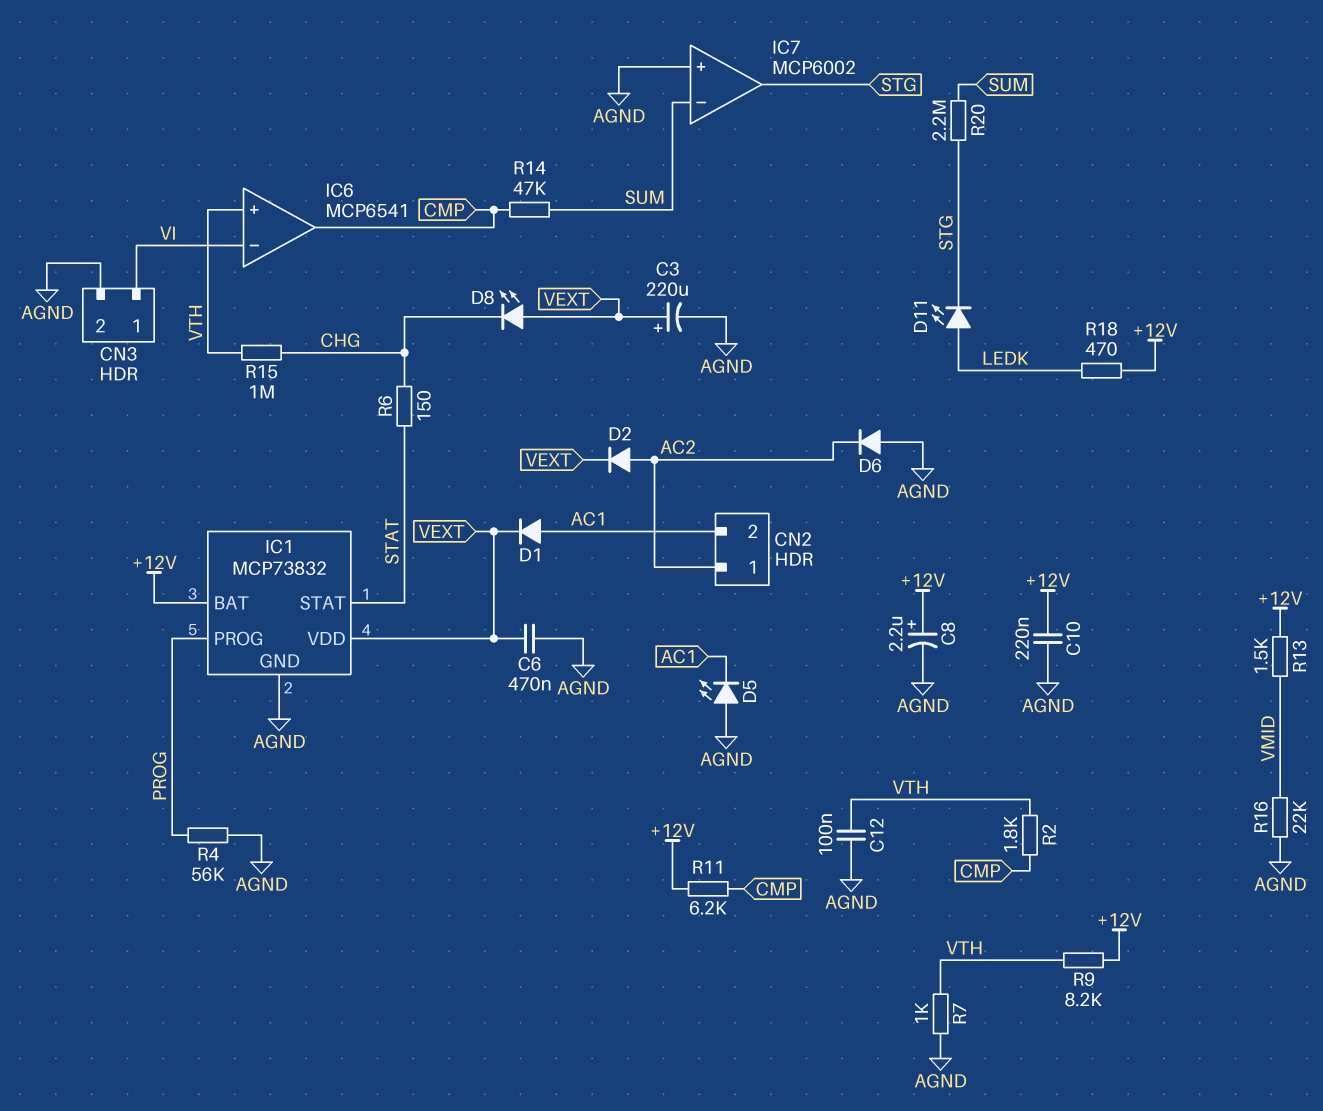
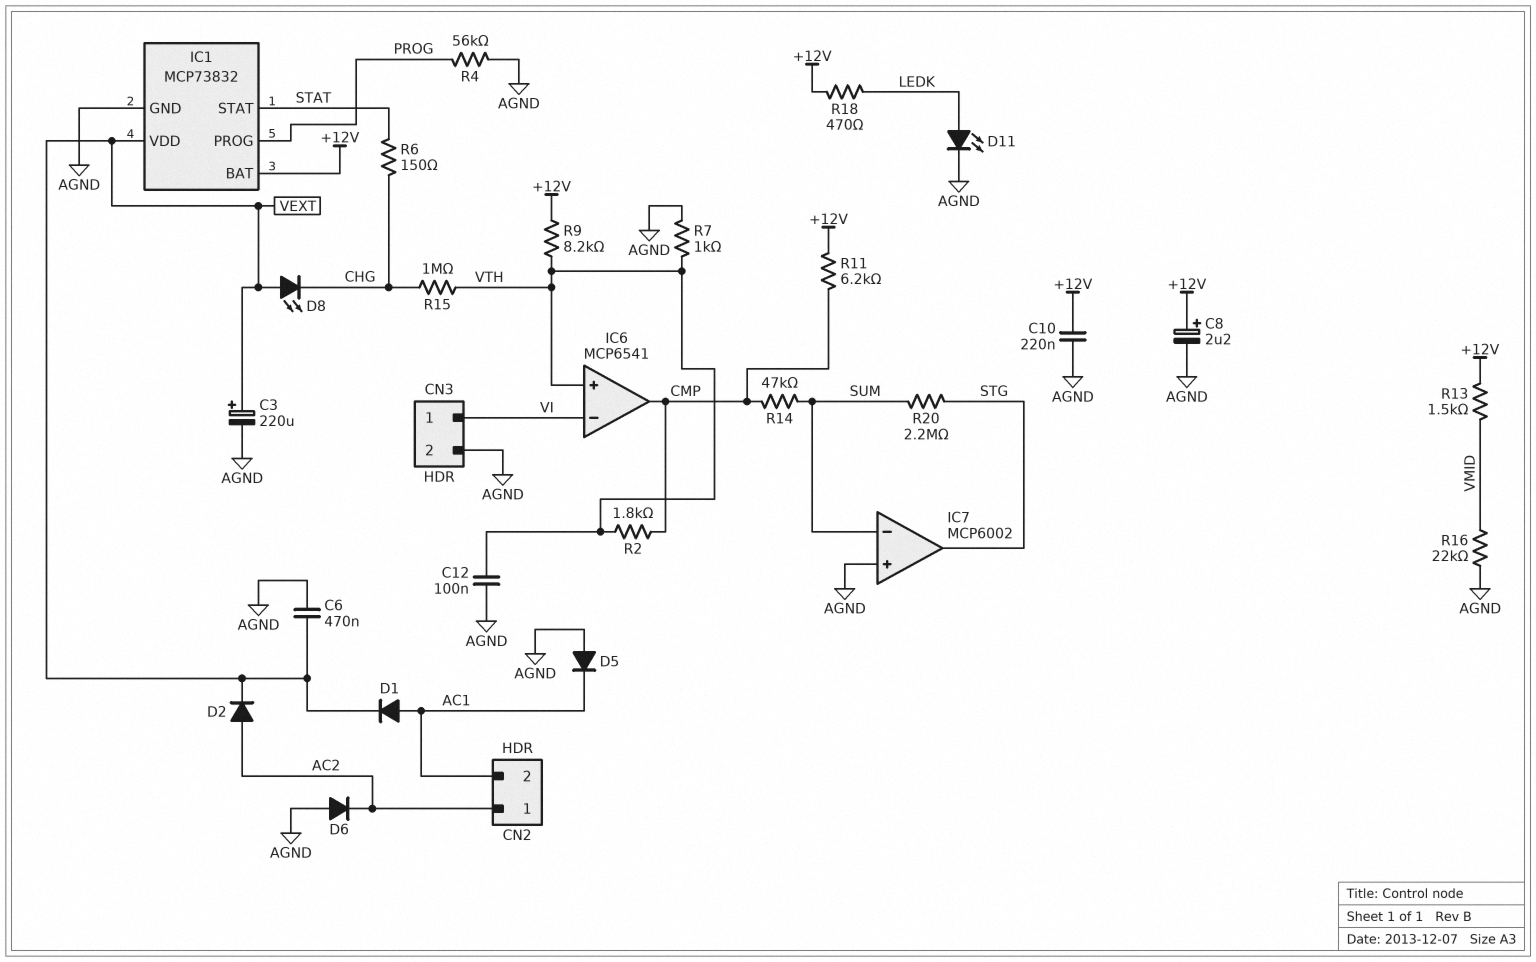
D5: LED (A AGND, K AC1) -> diode (A AGND, K AC1)
D11: LED (A LEDK, K STG) -> LED (A LEDK, K AGND)

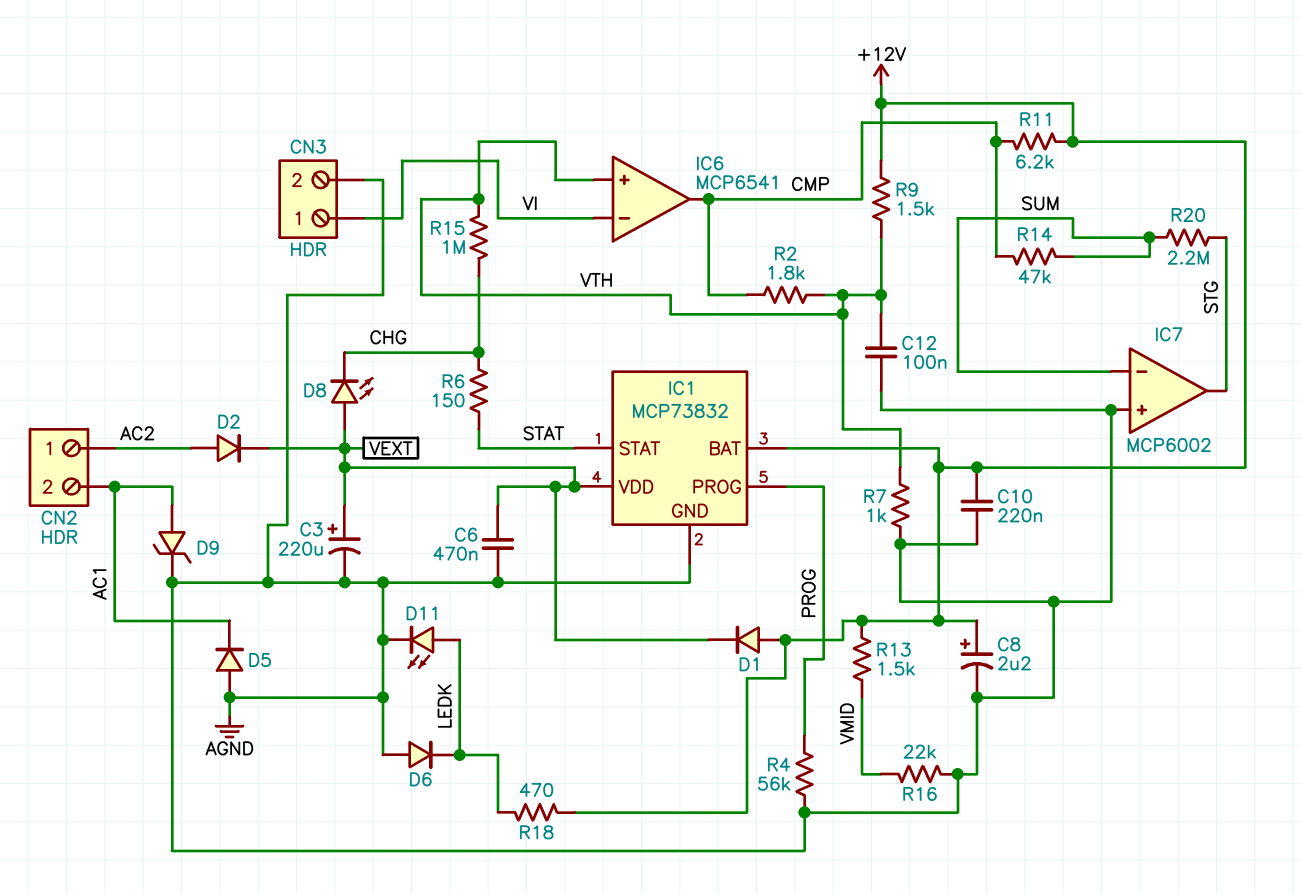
D1: diode (A AC1, K VEXT) -> diode (A +12V, K VEXT)
D6: diode (A AGND, K AC2) -> diode (A AGND, K LEDK)
D9: none -> zener (A AC1, K AGND)
R9: 8.2k (+12V, VTH) -> 1.5k (+12V, VTH)

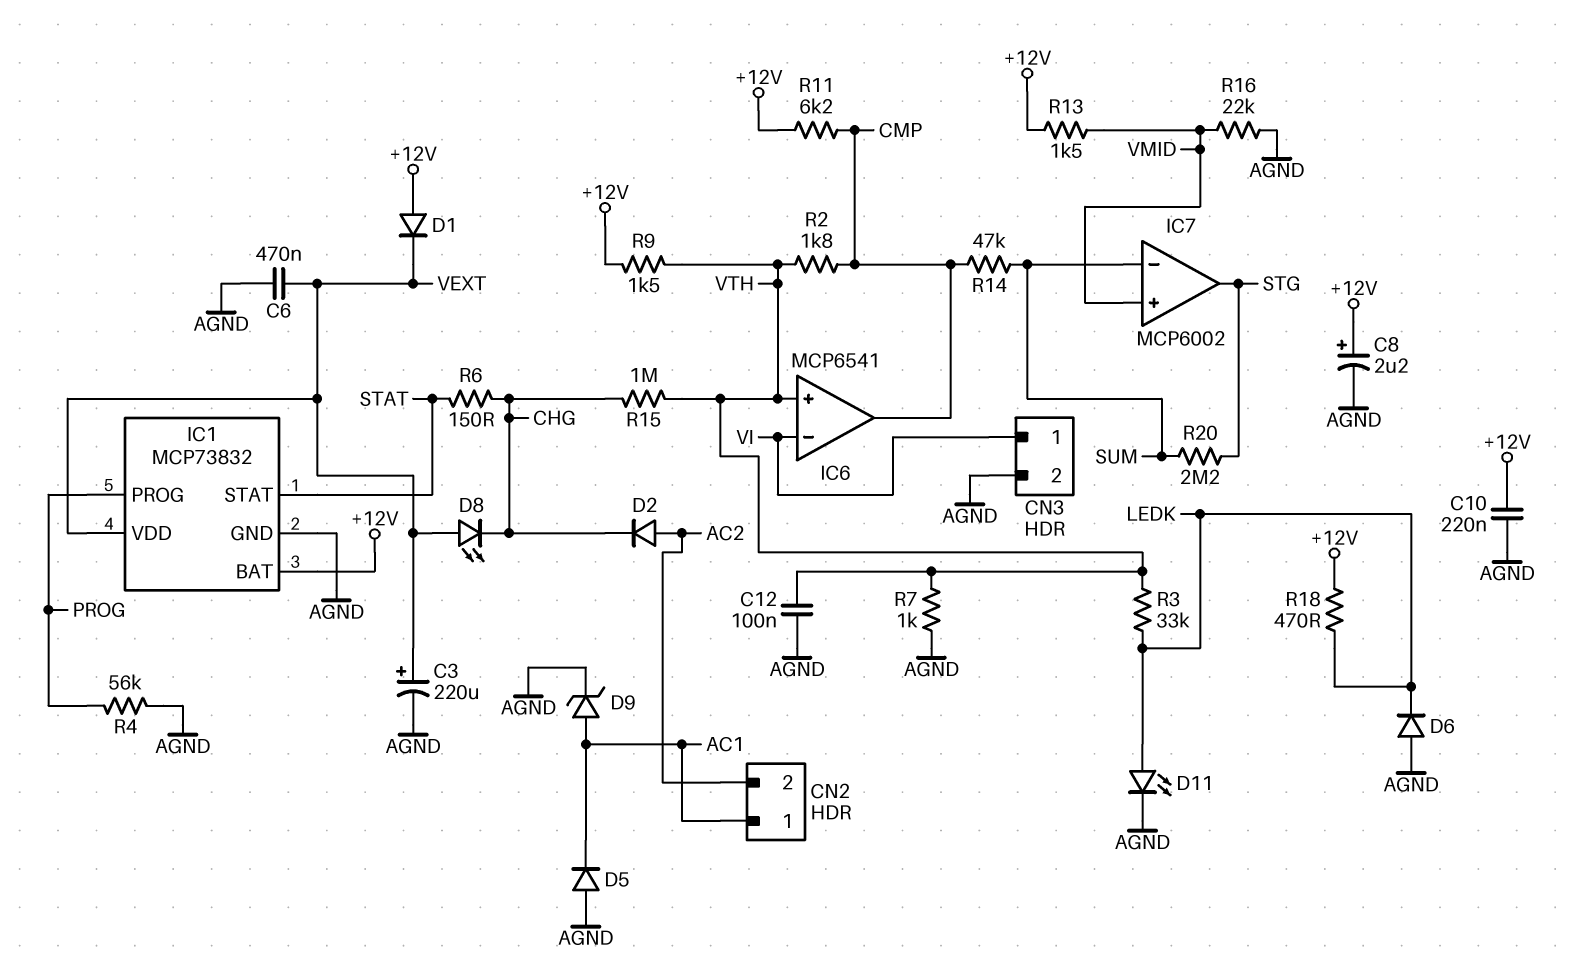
CN2 pin 1: AC2 -> AC1
CN2 pin 2: AC1 -> AC2
D2: diode (A AC2, K VEXT) -> diode (A AC2, K CHG)
IC7 pin in+: AGND -> VMID
R3: none -> 33k (LEDK, VTH)

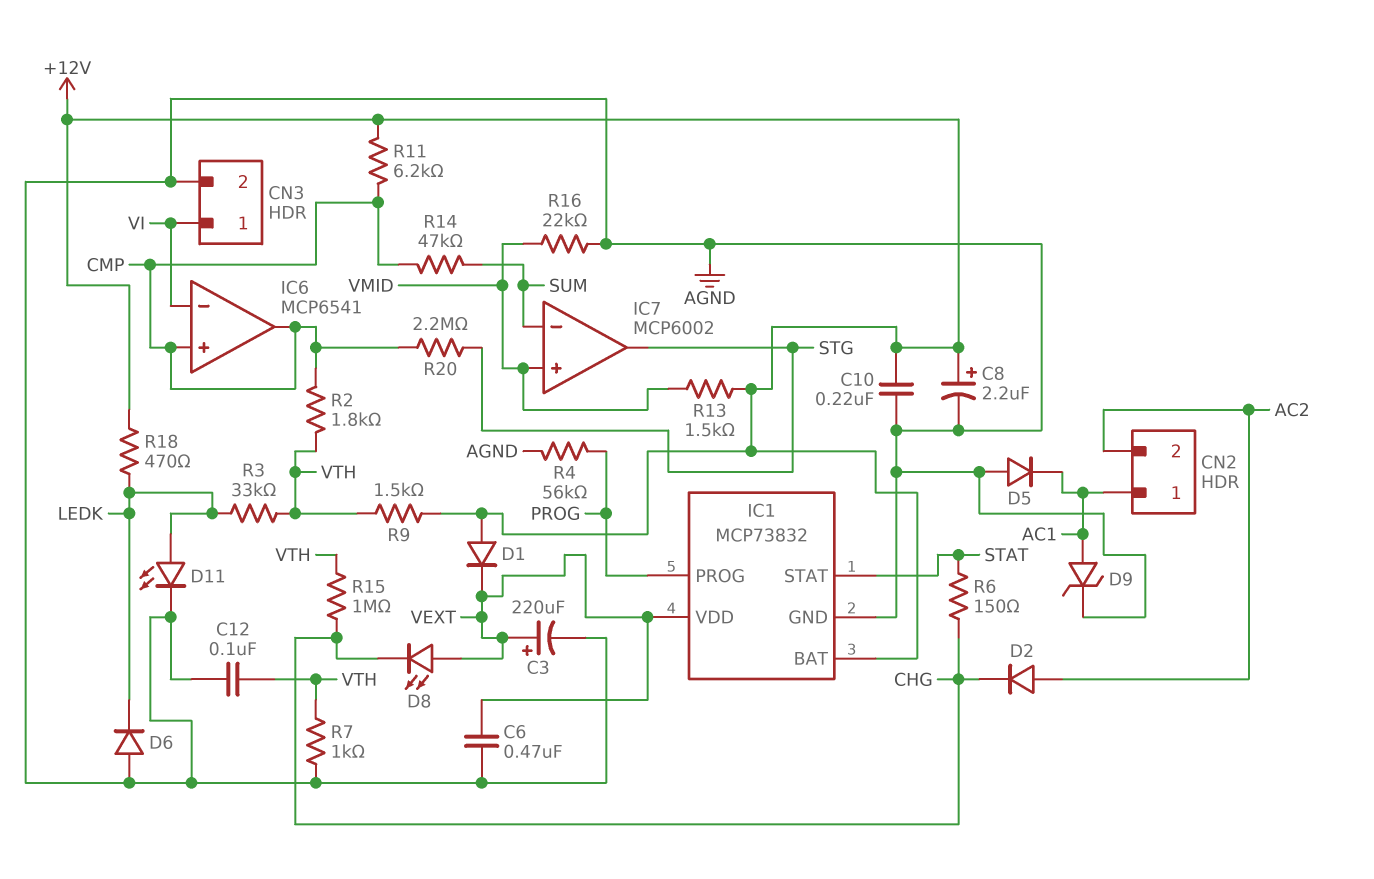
IC6 pin in+: VTH -> CMP
R20: 2.2M (STG, SUM) -> 2.2M (CMP, STG)

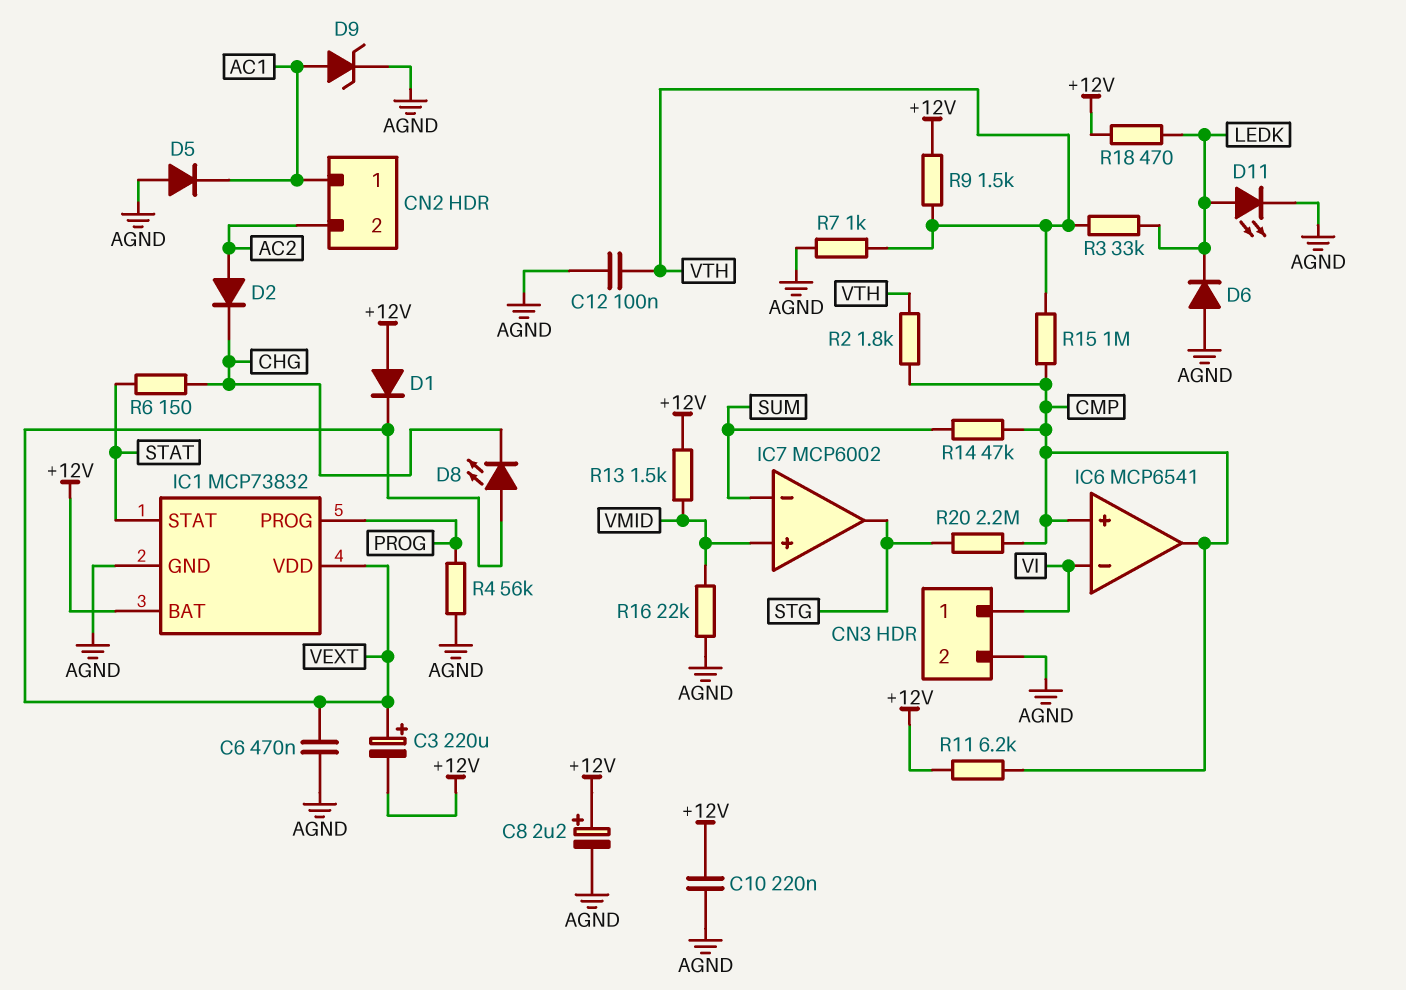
C3: 220uF (plus VEXT, minus AGND) -> 220uF (plus VEXT, minus +12V)
R15: 1M (CHG, VTH) -> 1M (CMP, VTH)

